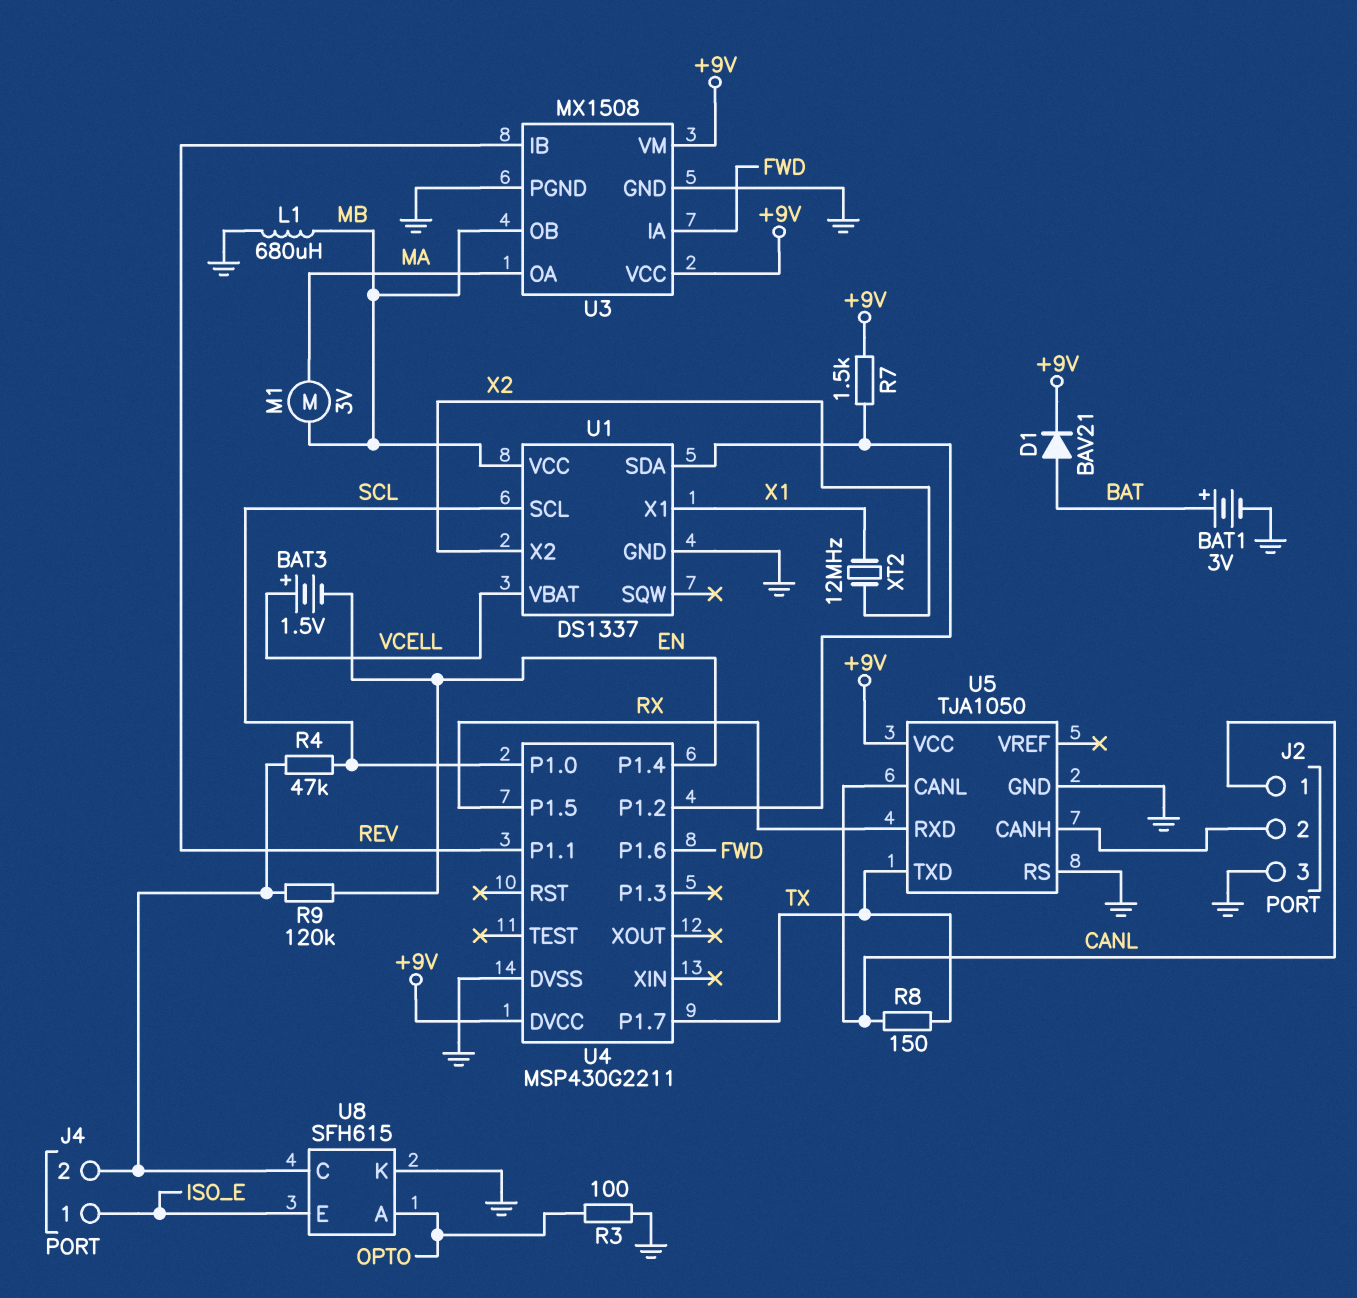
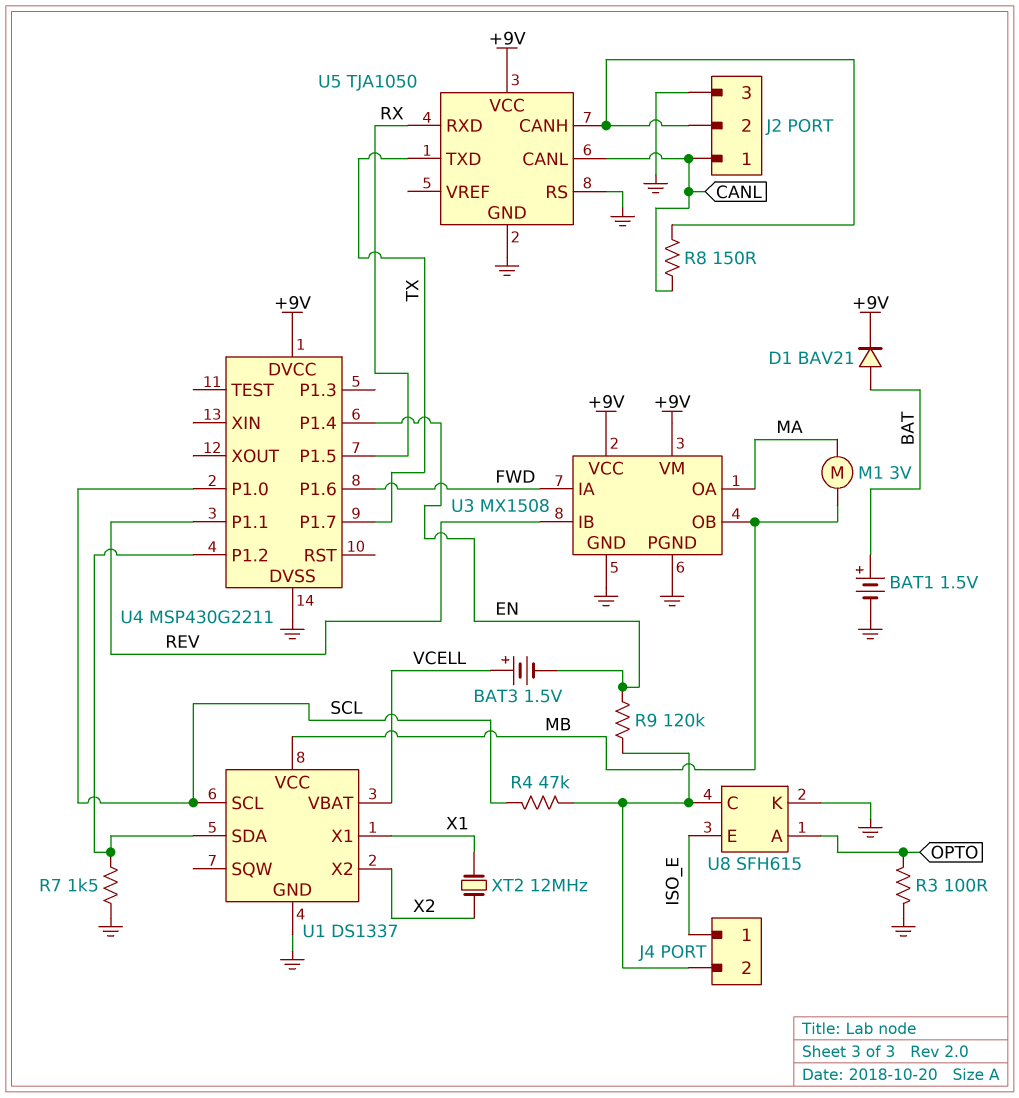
BAT1: 3V (plus BAT, minus GND) -> 1.5V (plus BAT, minus GND)
L1: 680uH (GND, MB) -> none
R7: 1.5k (+9V, U1/SDA) -> 1.5k (GND, U1/SDA)
R8: 150 (CANL, TX) -> 150 (CANL, J2/2)

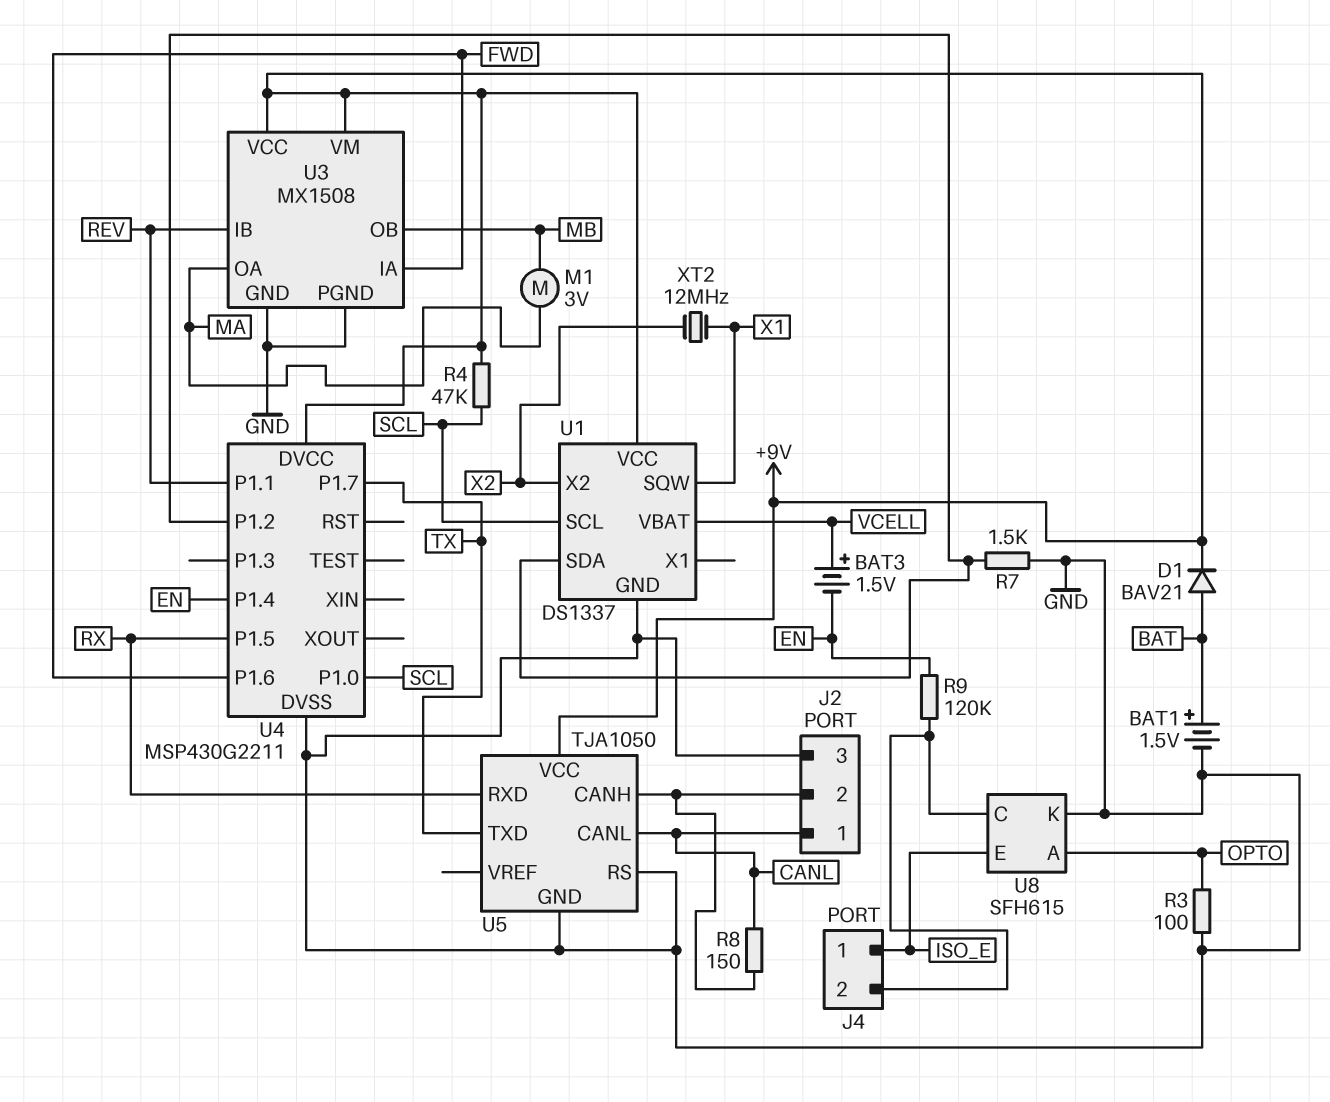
R4: 47k (J4/2, SCL) -> 47k (+9V, SCL)
U1 pin SQW: none -> X1
U1 pin VCC: MB -> +9V
U1 pin X1: X1 -> none

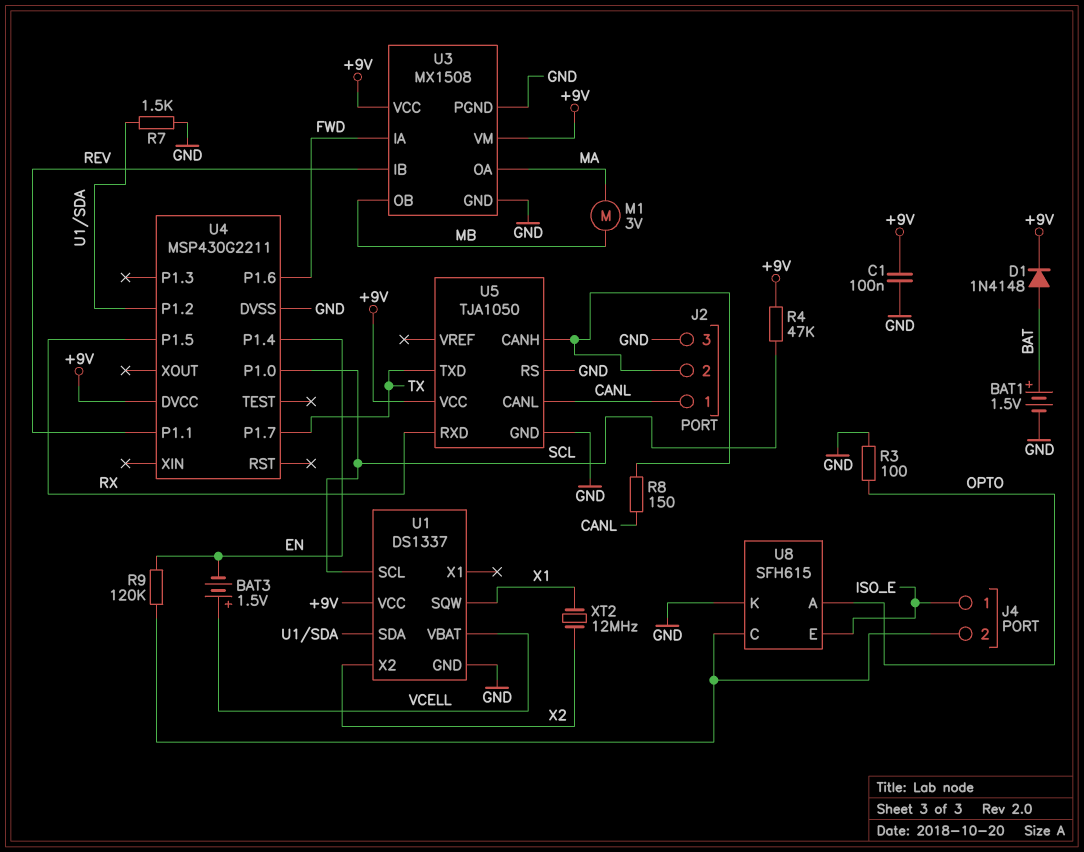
C1: none -> 100nF (+9V, GND)
D1: diode BAV21 (A BAT, K +9V) -> diode 1N4148 (A BAT, K +9V)

